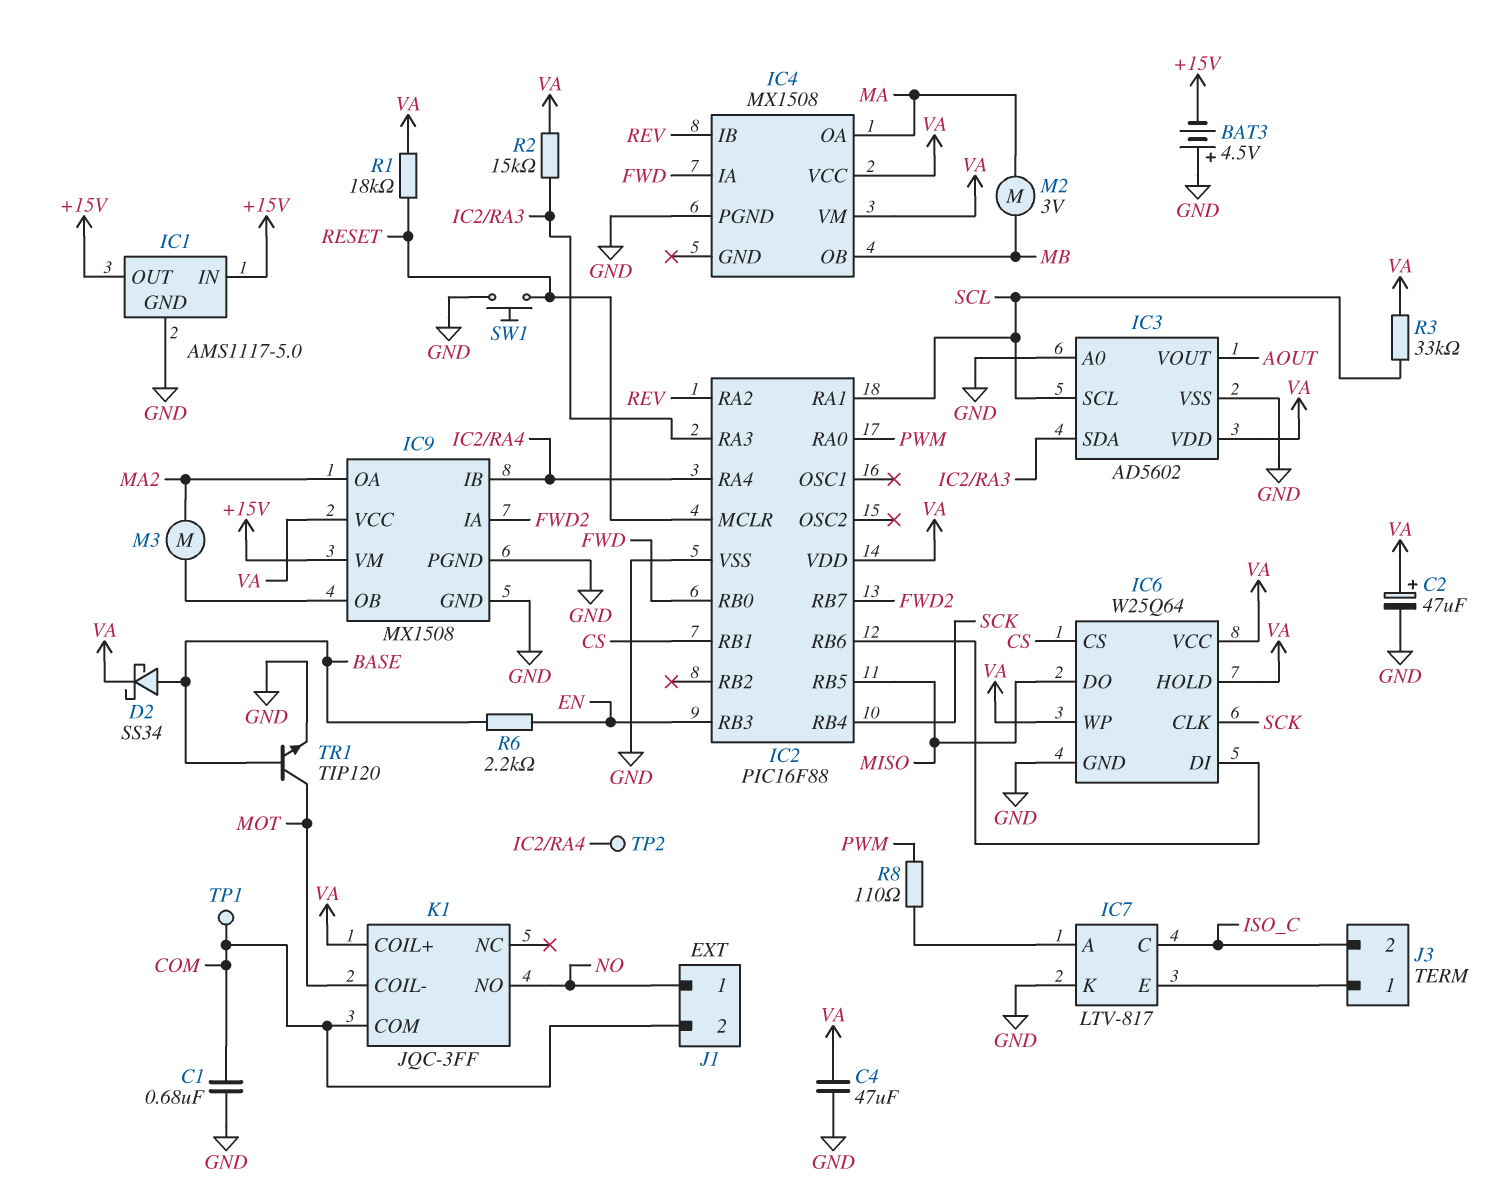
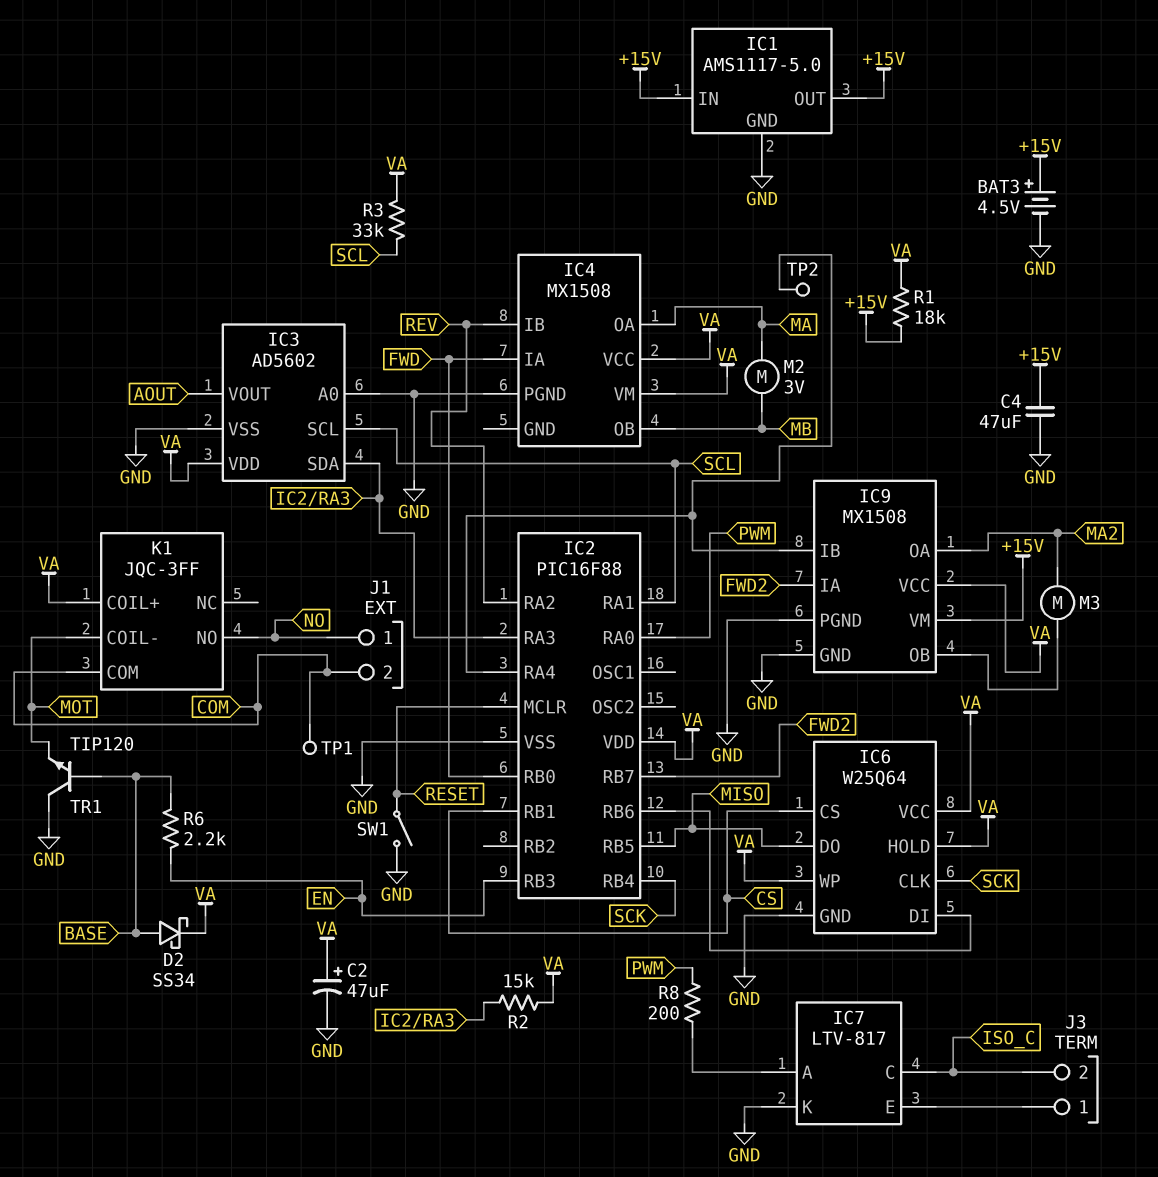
BAT3: 4.5V (plus GND, minus +15V) -> 4.5V (plus +15V, minus GND)
C1: 680nF (COM, GND) -> none
C4: 47uF (GND, VA) -> 47uF (+15V, GND)
R1: 18k (RESET, VA) -> 18k (+15V, VA)
R8: 110 (IC7/A, PWM) -> 200 (IC7/A, PWM)
SW1: button (GND, RESET) -> switch (GND, RESET)
TR1: NPN TIP120 (B BASE, C MOT, E GND) -> NPN TIP120 (B BASE, C GND, E MOT)

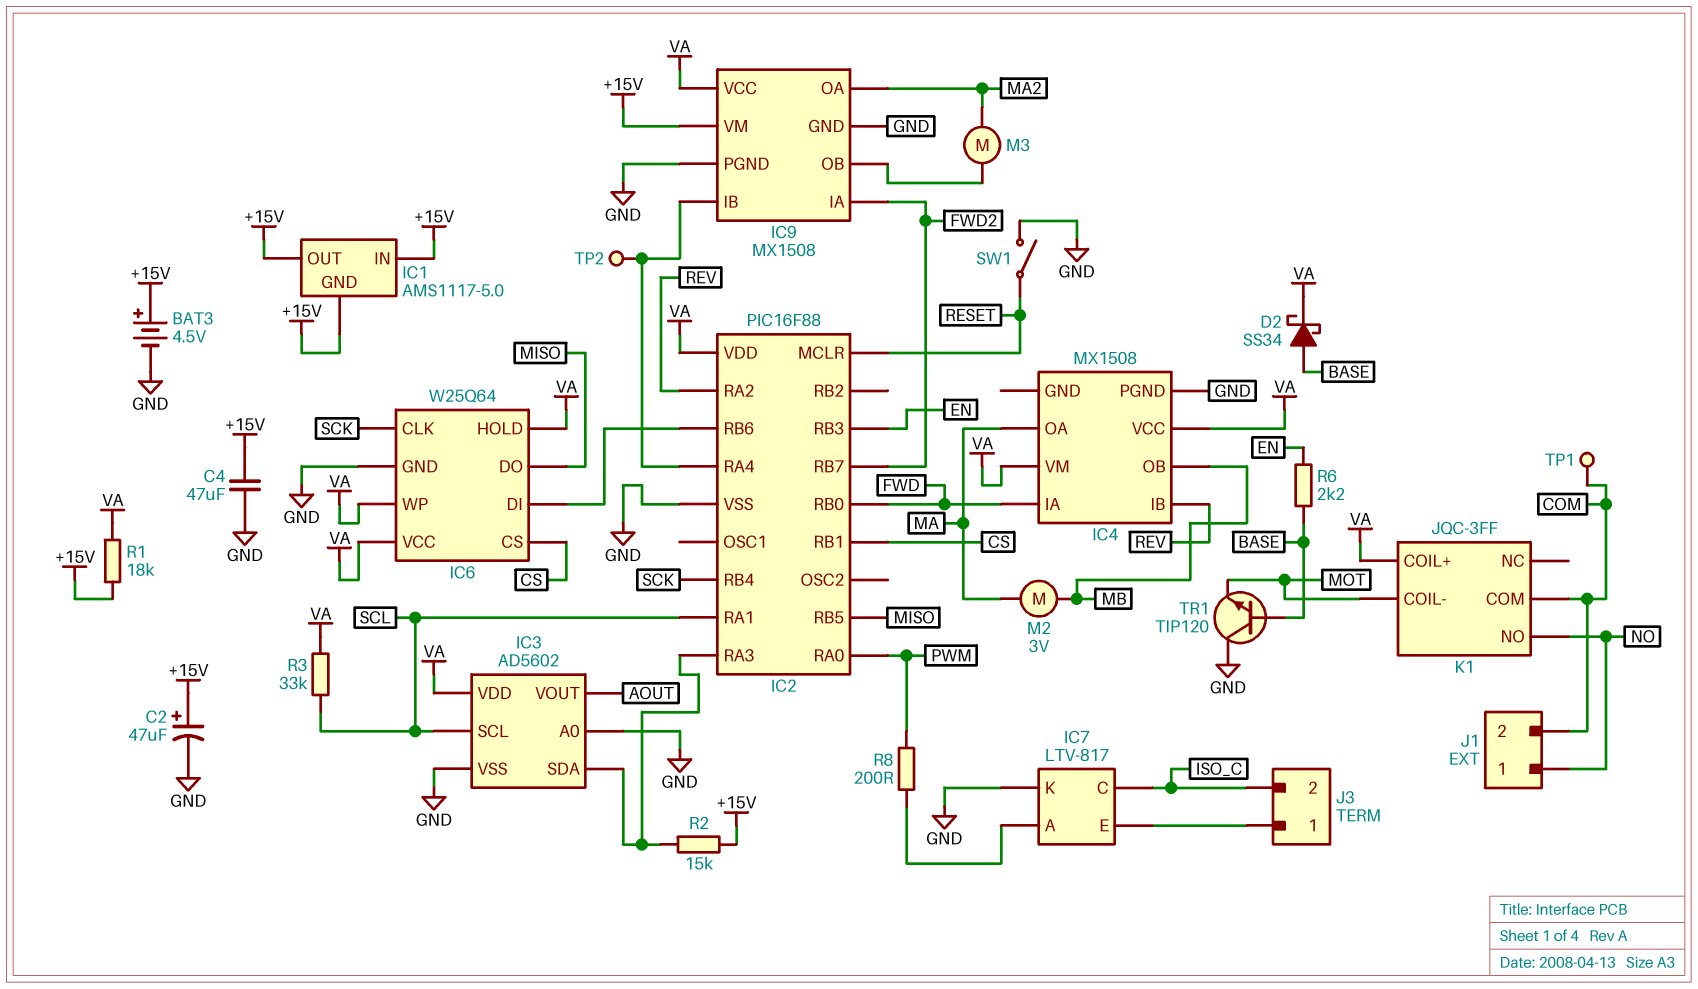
C2: 47uF (plus VA, minus GND) -> 47uF (plus +15V, minus GND)
IC1 pin GND: GND -> +15V
R2: 15k (IC2/RA3, VA) -> 15k (+15V, IC2/RA3)

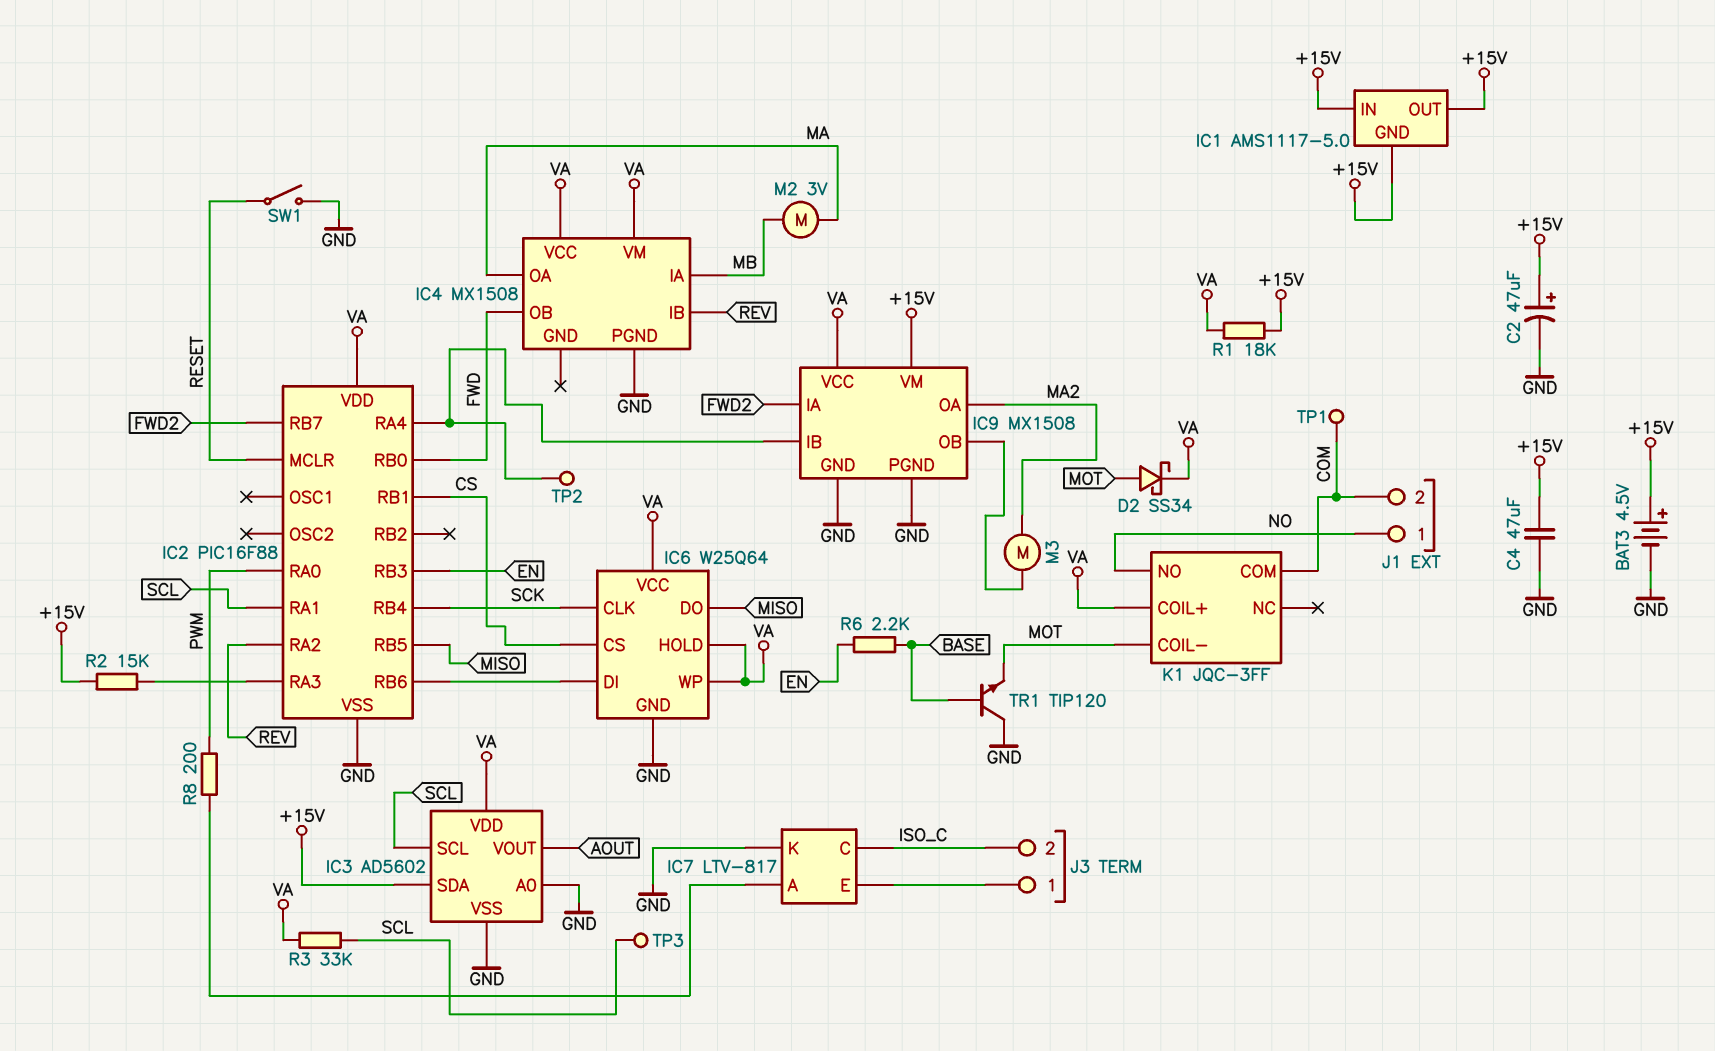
D2: schottky SS34 (A BASE, K VA) -> schottky SS34 (A MOT, K VA)
IC3 pin SDA: IC2/RA3 -> +15V
IC4 pin IA: FWD -> MB
IC4 pin OB: MB -> FWD
TP3: none -> test point (SCL)

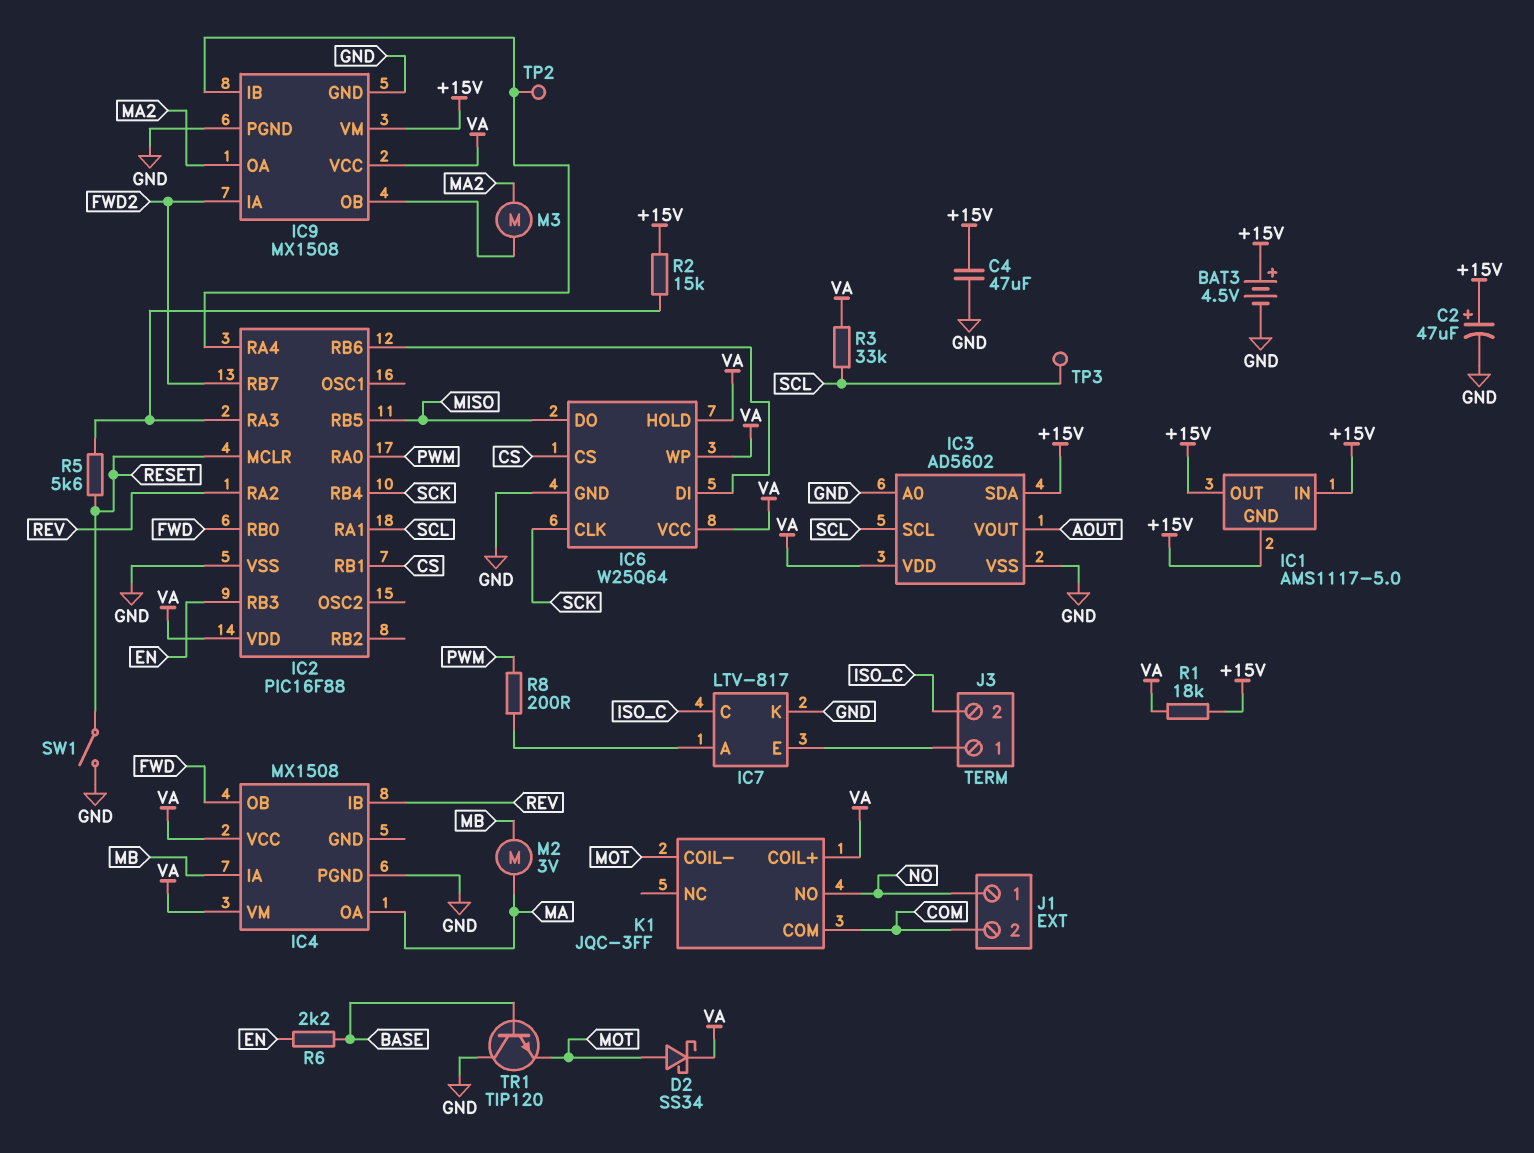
R5: none -> 5.6k (IC2/RA3, RESET)
TP1: test point (COM) -> none

